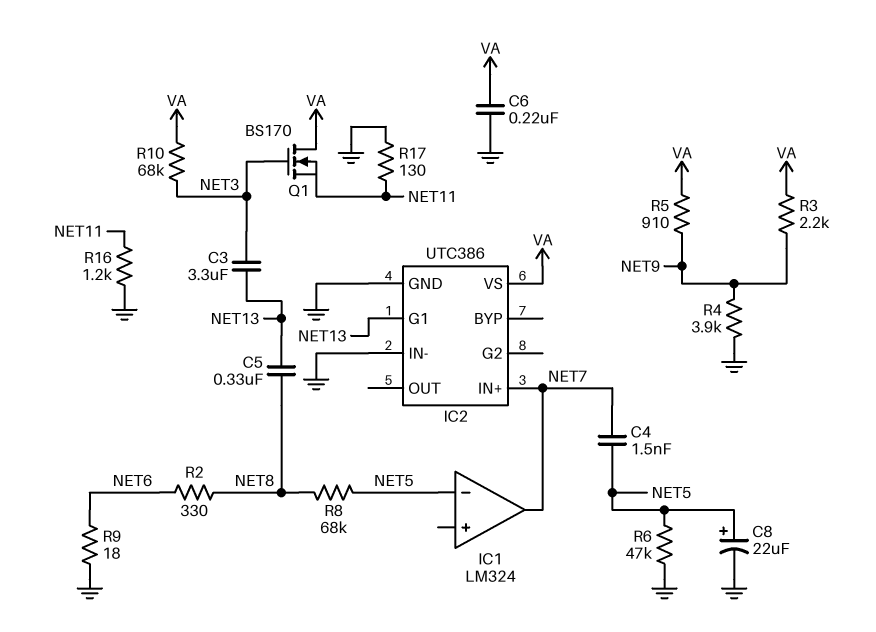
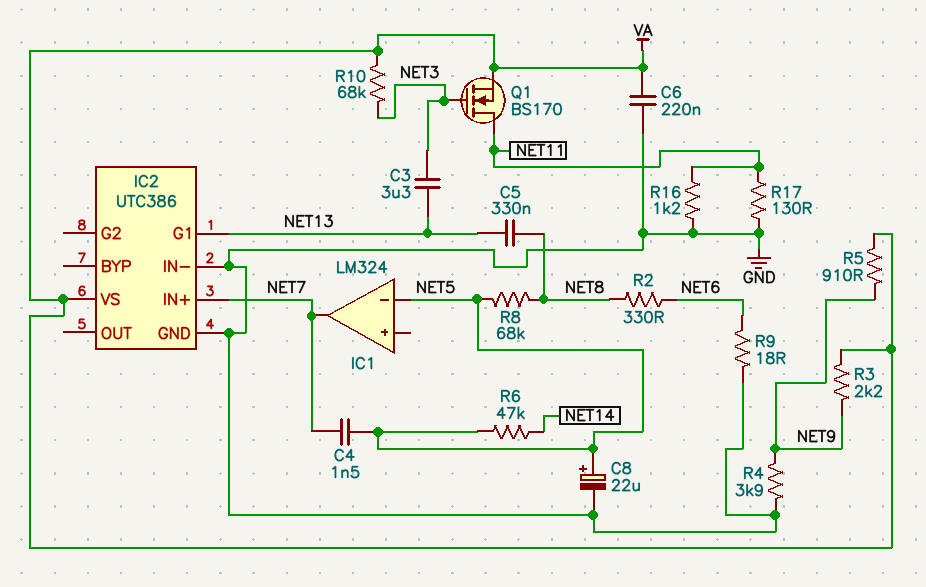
Q1: NMOS BS170 (G NET3, D VA, S NET11) -> NMOS BS170 (G NET3, D NET11, S VA)
R6: 47k (GND, NET5) -> 47k (NET5, NET14)

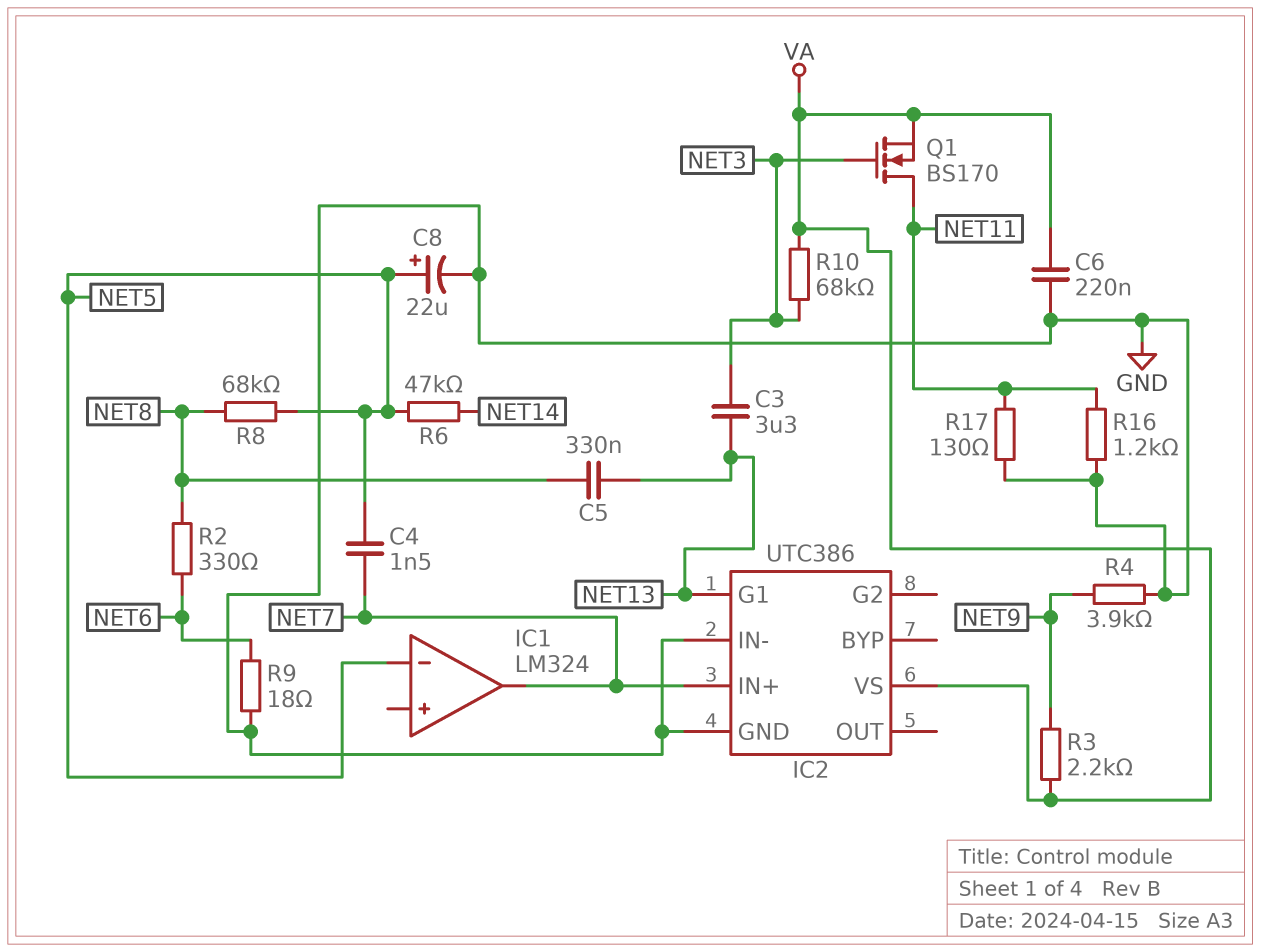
R5: 910 (NET9, VA) -> none

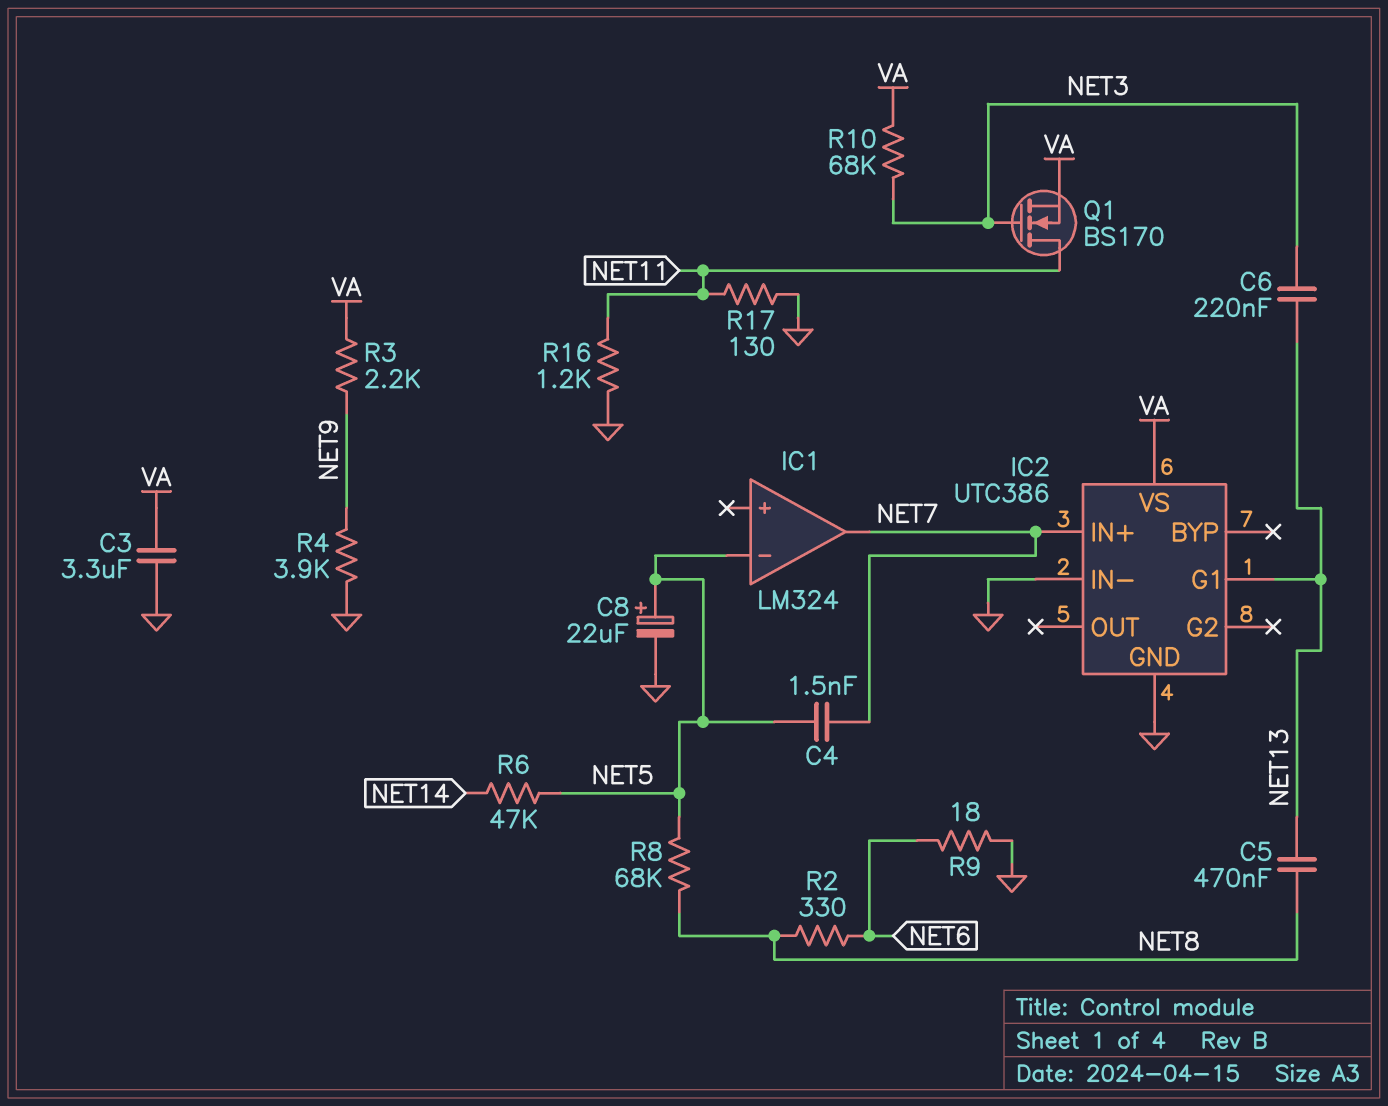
C3: 3.3uF (NET3, NET13) -> 3.3uF (GND, VA)
C5: 330nF (NET8, NET13) -> 470nF (NET8, NET13)
C6: 220nF (GND, VA) -> 220nF (NET3, NET13)

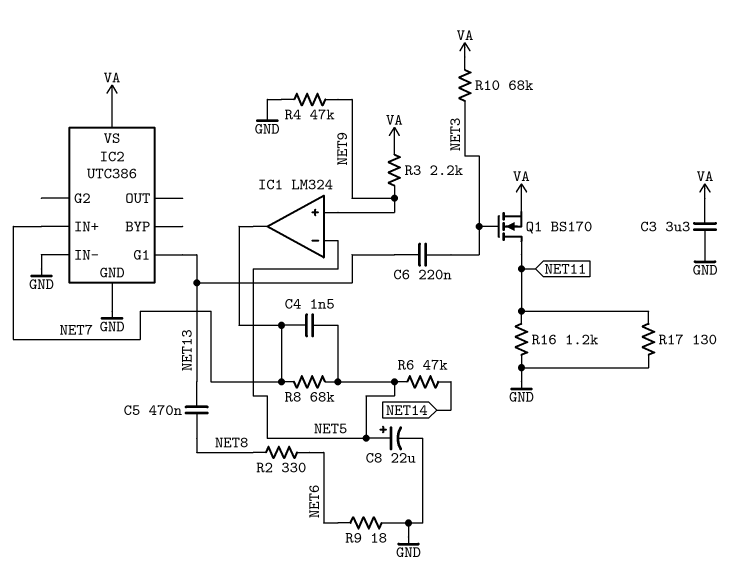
IC1 pin in+: none -> NET9
R4: 3.9k (GND, NET9) -> 47k (GND, NET9)
R8: 68k (NET5, NET8) -> 68k (NET5, NET7)

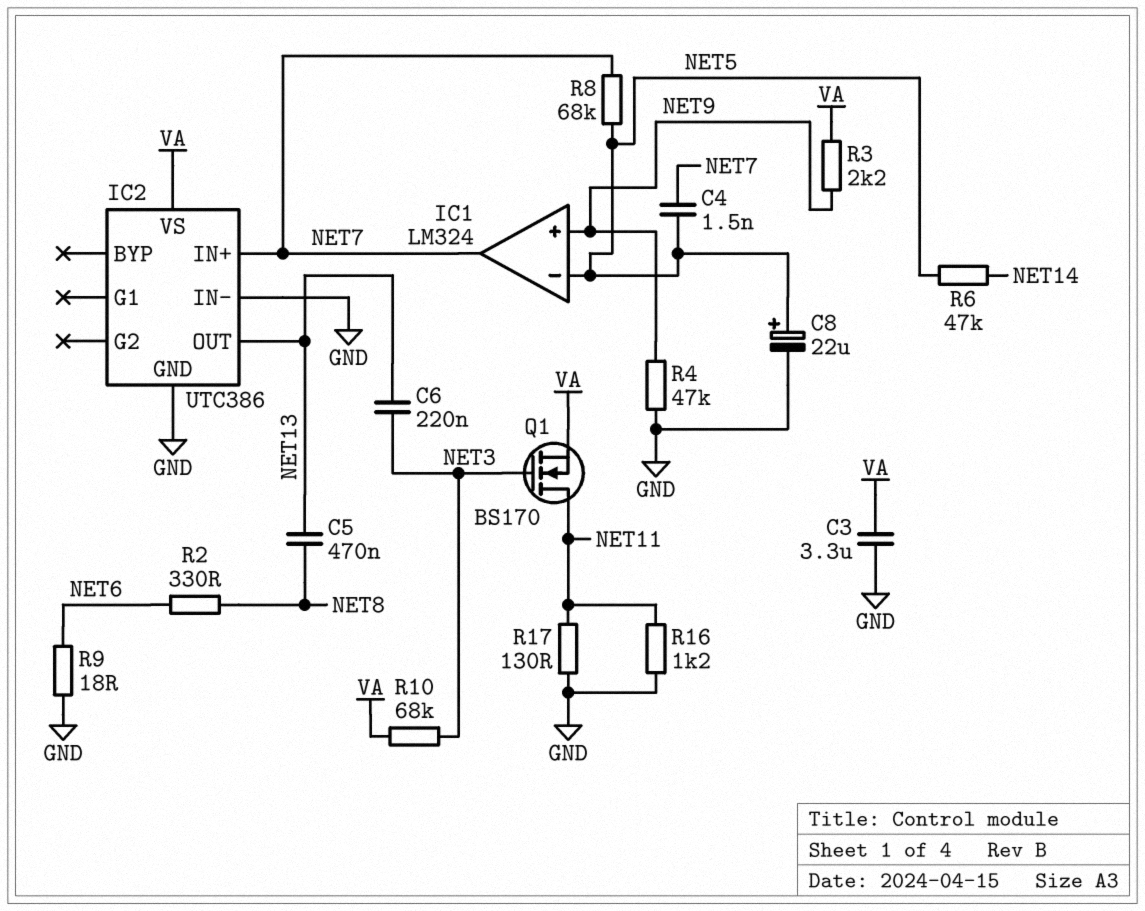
IC2 pin G1: NET13 -> none
IC2 pin OUT: none -> NET13

